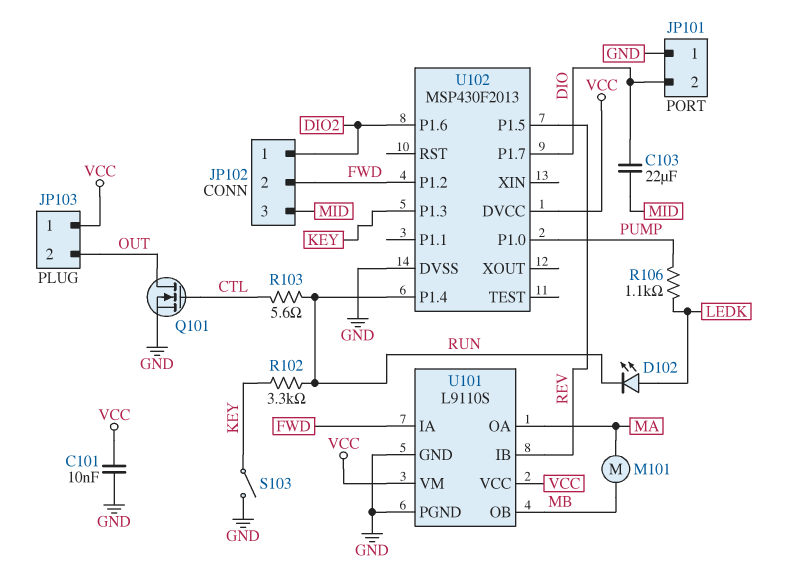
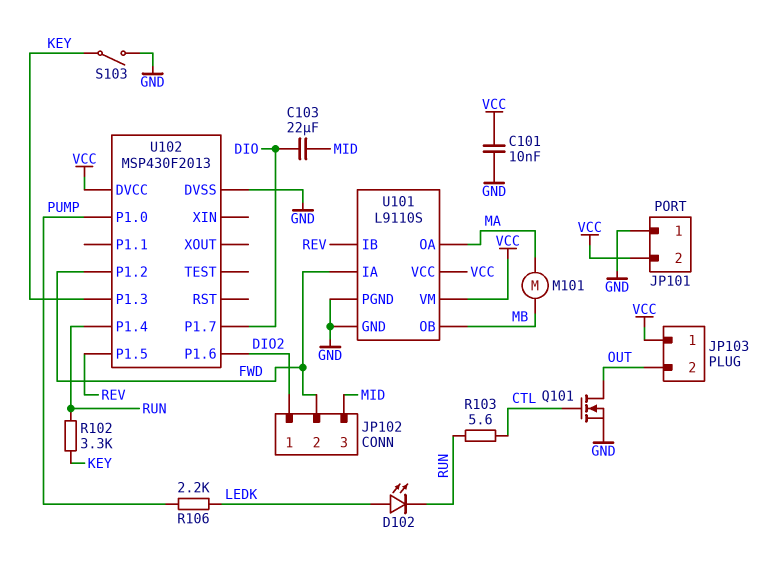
JP101 pin 2: DIO -> VCC
R106: 1.1k (LEDK, PUMP) -> 2.2k (LEDK, PUMP)

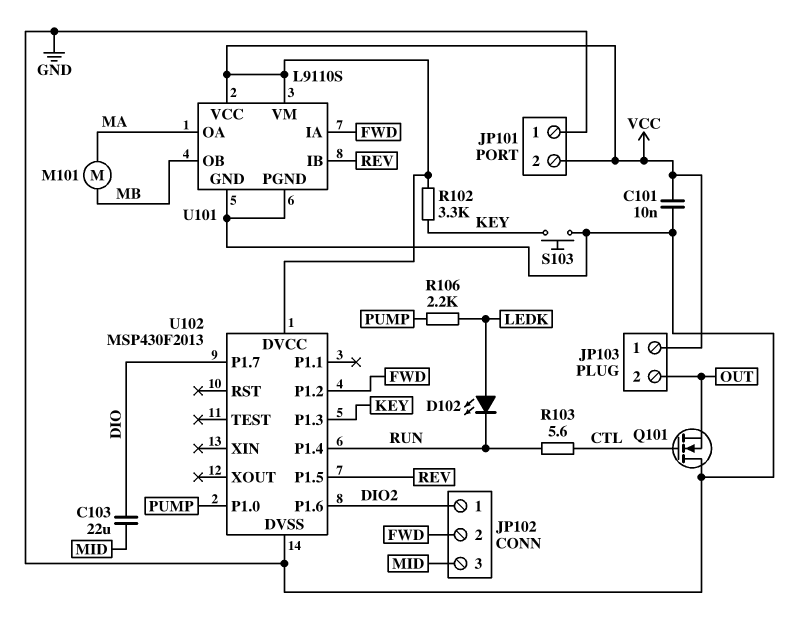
Q101: NMOS (G CTL, D OUT, S GND) -> NMOS (G CTL, D GND, S OUT)
R102: 3.3k (KEY, RUN) -> 3.3k (KEY, VCC)
S103: switch (GND, KEY) -> button (GND, KEY)

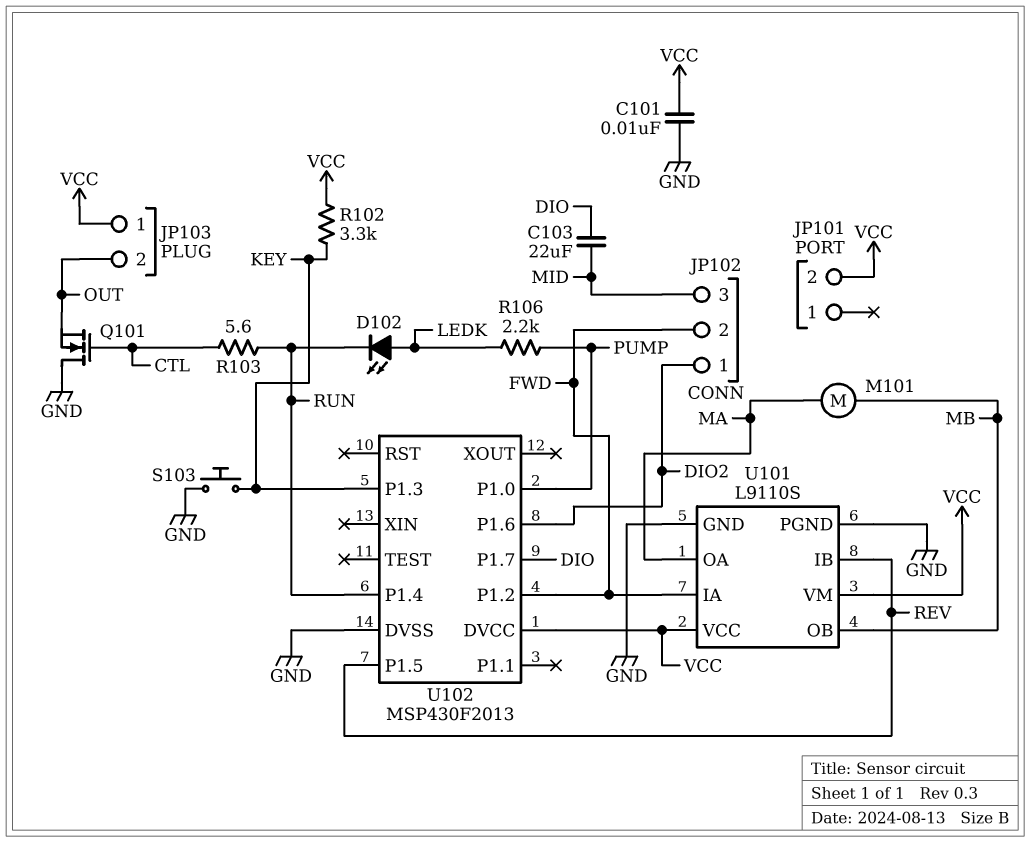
JP101 pin 1: GND -> none

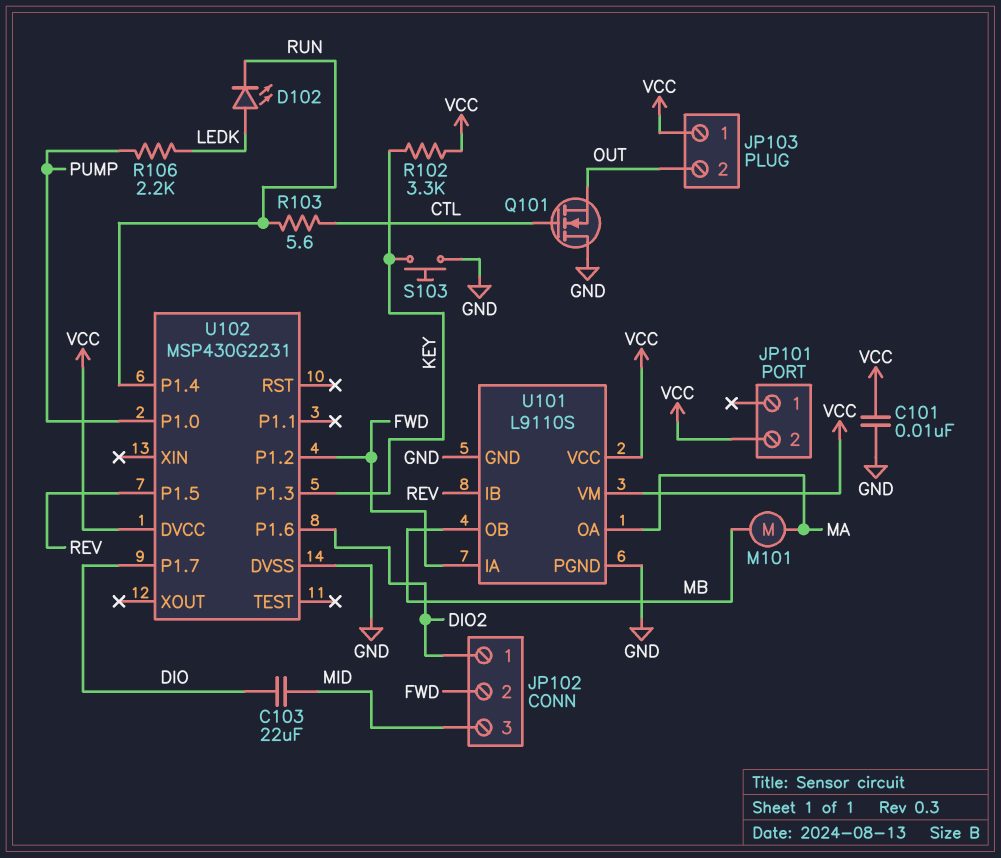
U102: MSP430F2013 -> MSP430G2231

